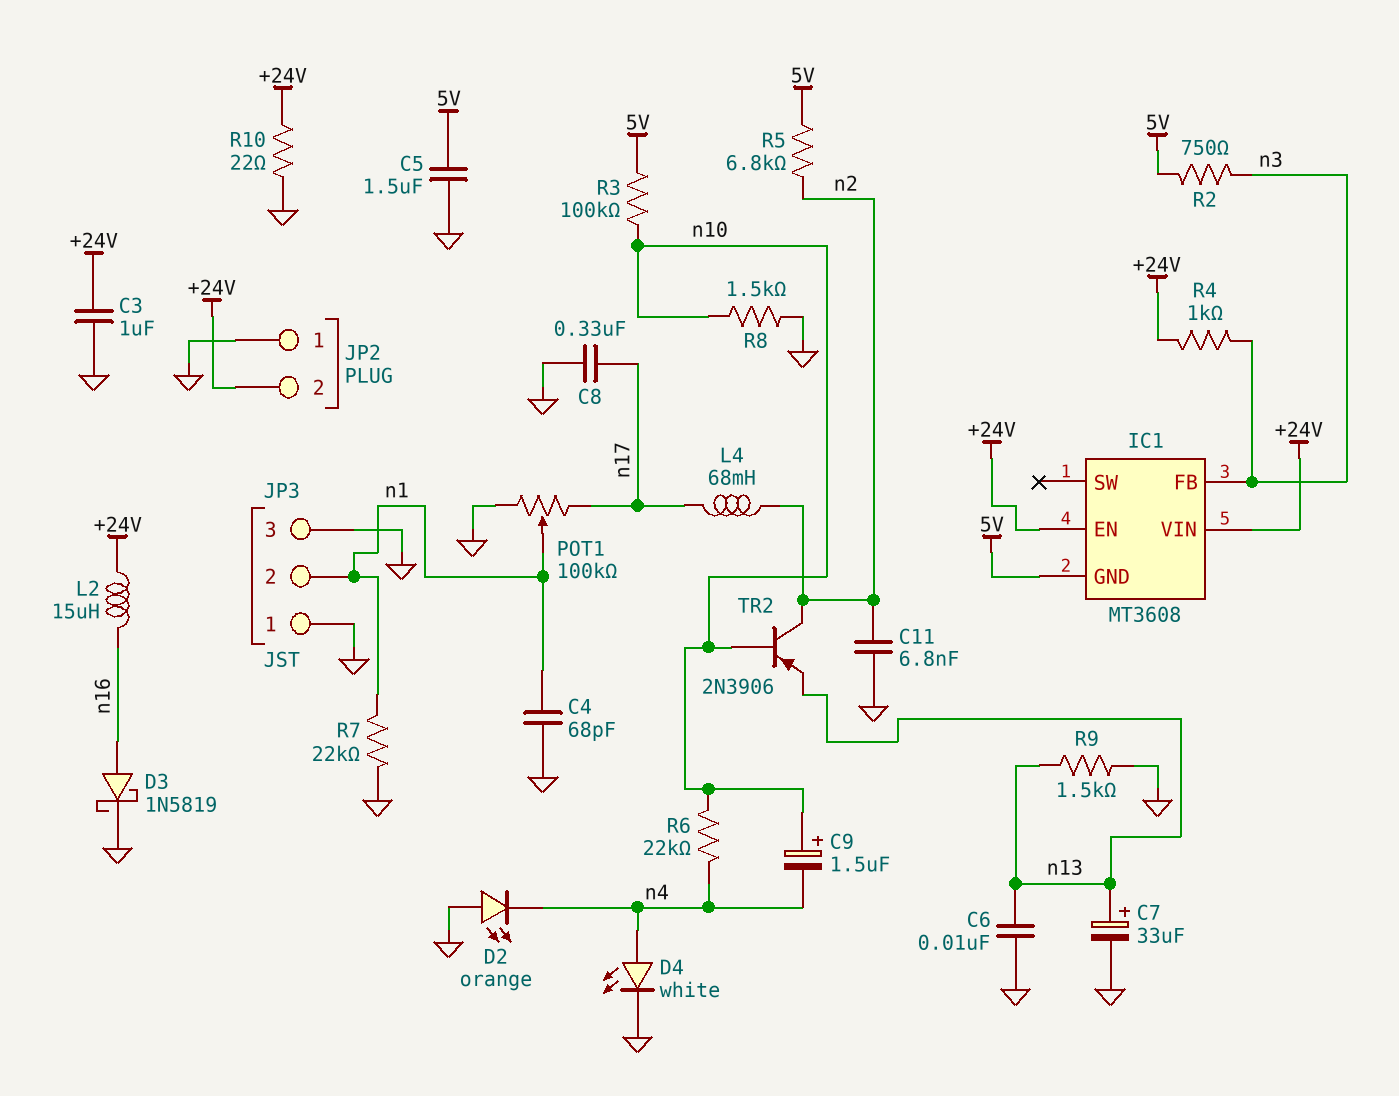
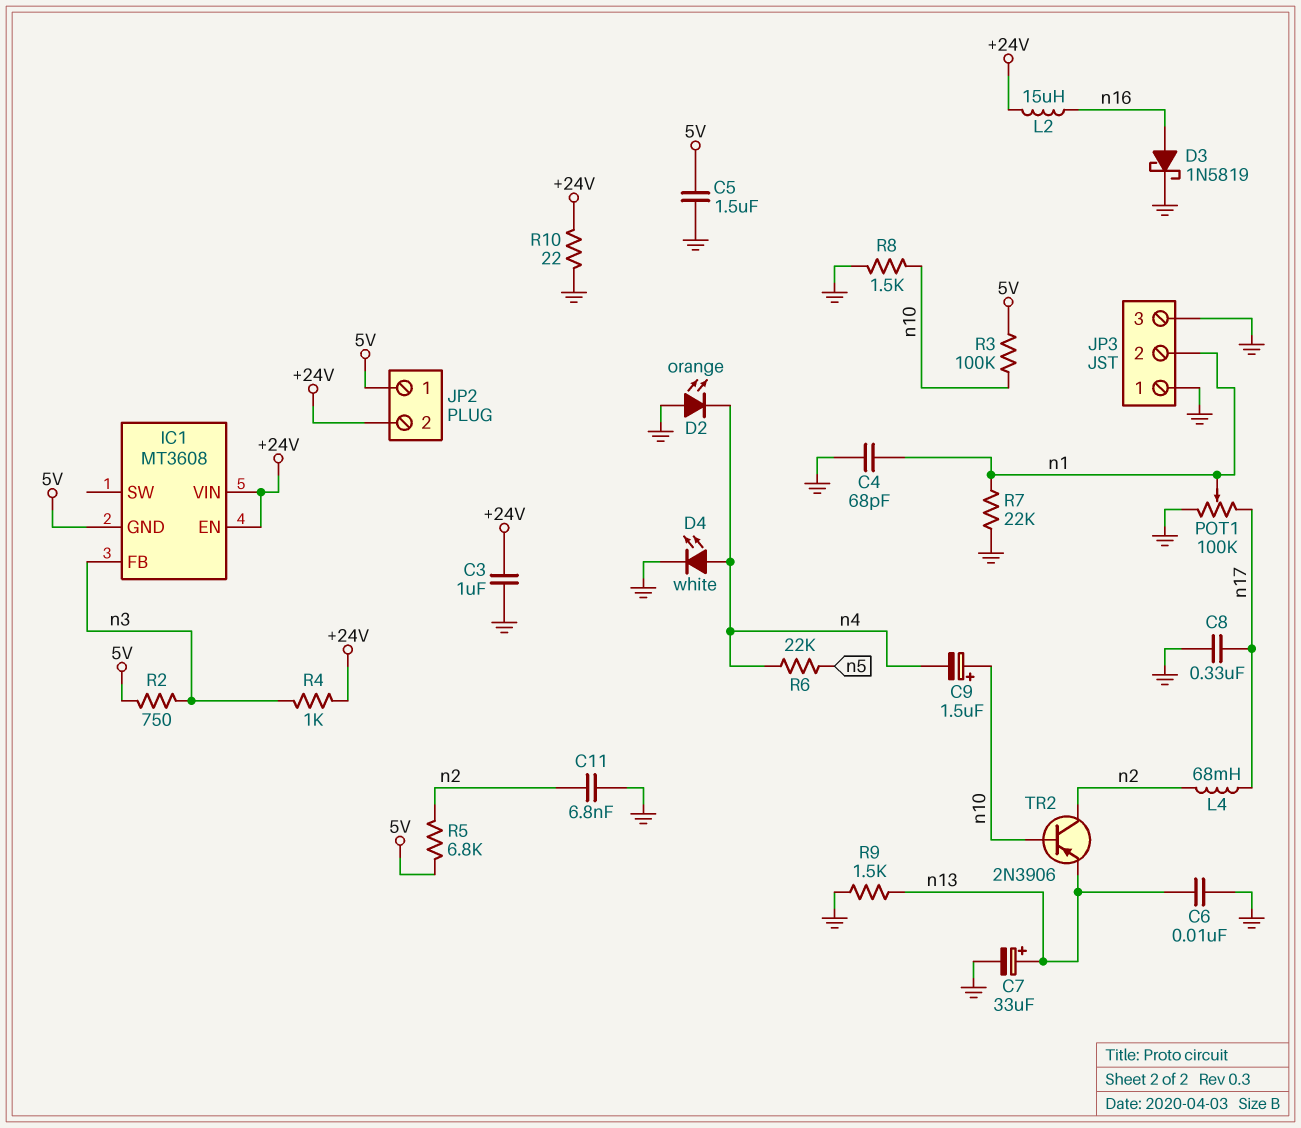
JP2 pin 1: GND -> 5V
R6: 22k (n4, n10) -> 22k (n4, n5)

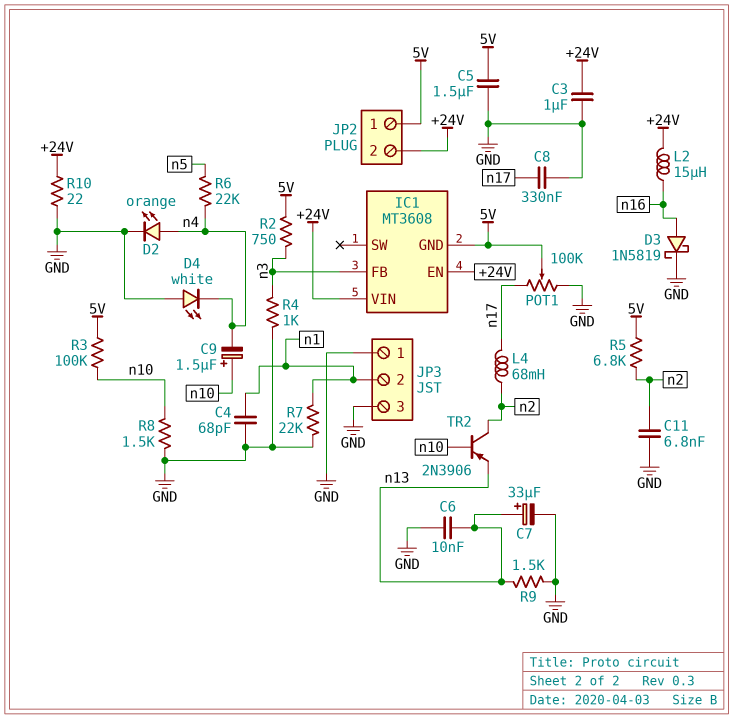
D2: LED orange (A GND, K n4) -> LED orange (A n4, K GND)
D4: LED white (A n4, K GND) -> LED white (A GND, K n4)
POT1: 100k (GND, n17, wiper n1) -> 100k (GND, n17, wiper 5V)
R4: 1k (+24V, n3) -> 1k (GND, n3)

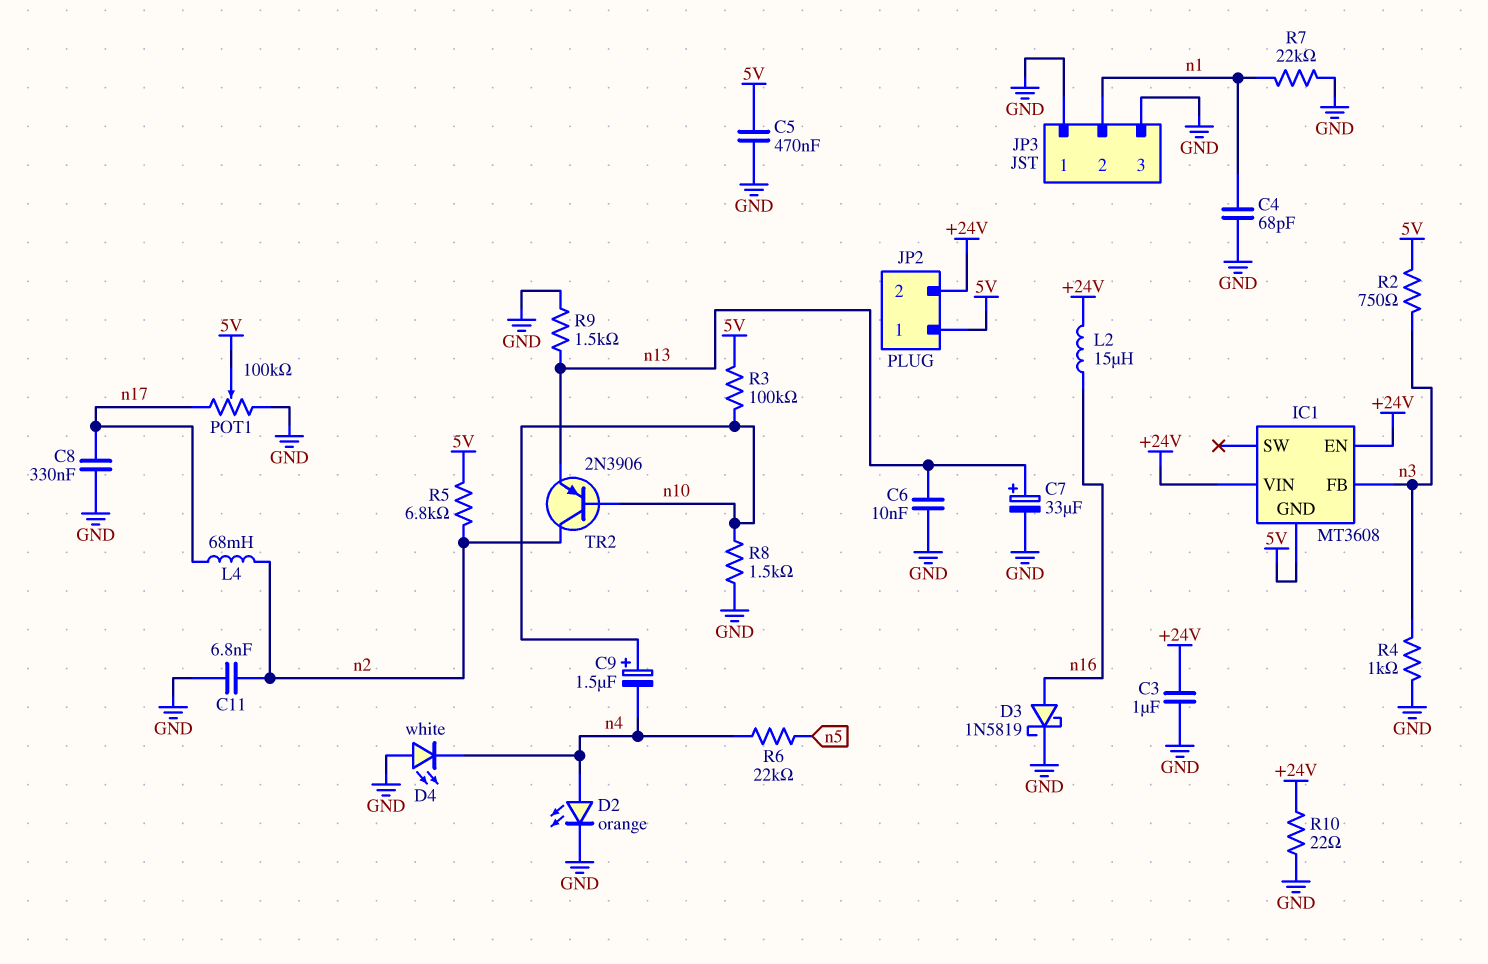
C5: 1.5uF (5V, GND) -> 470nF (5V, GND)

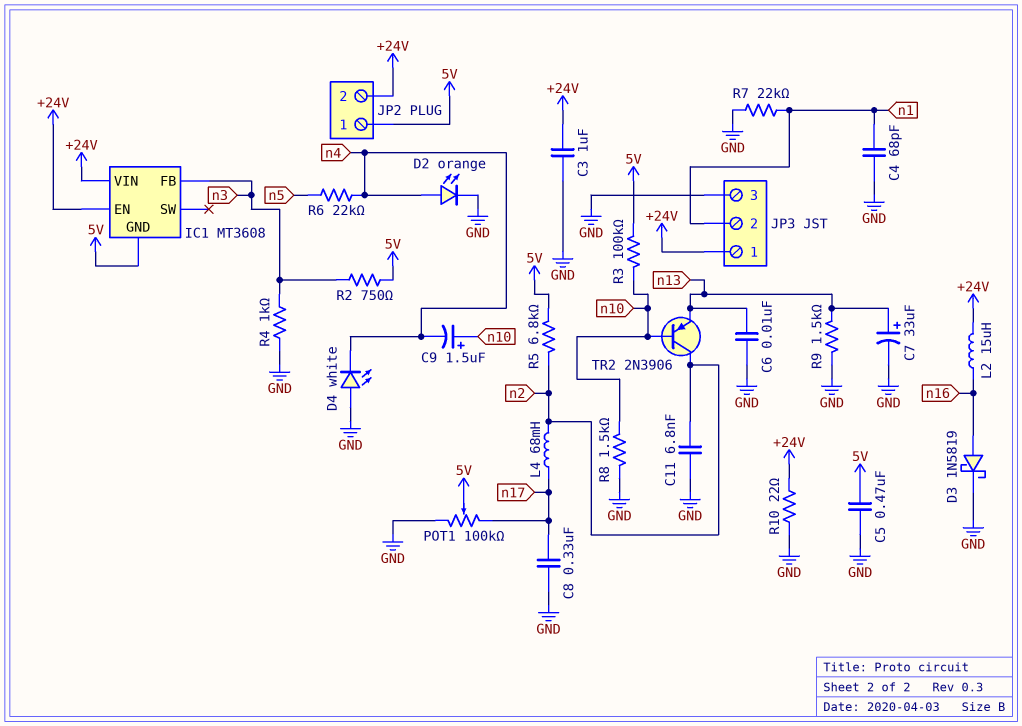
JP3 pin 1: GND -> +24V

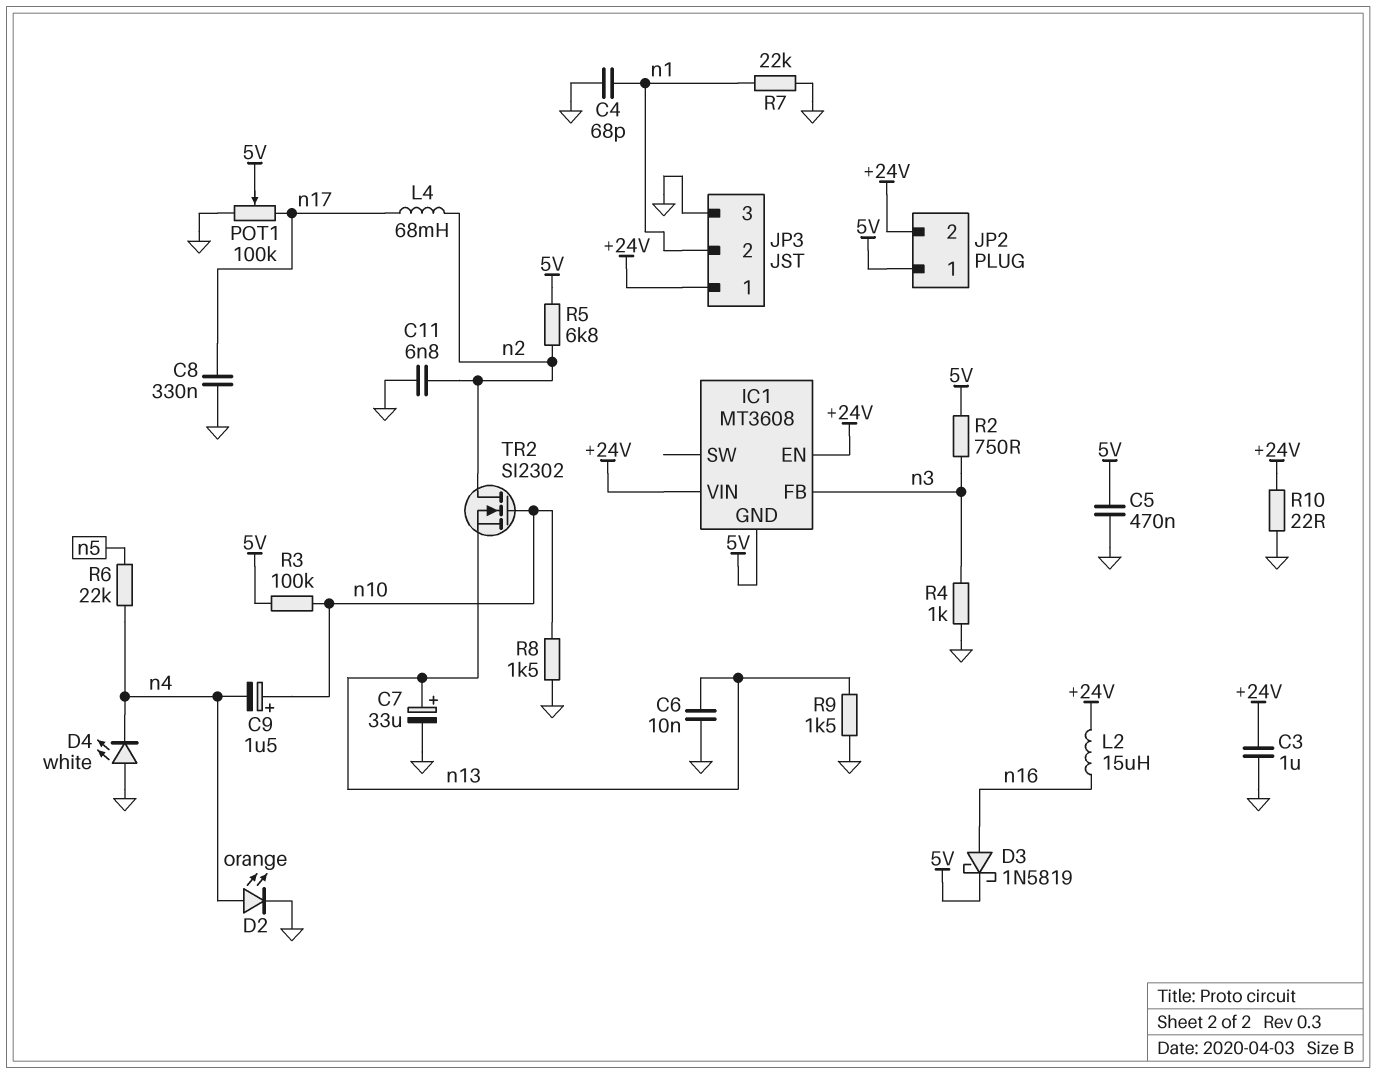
D3: schottky 1N5819 (A n16, K GND) -> schottky 1N5819 (A n16, K 5V)
TR2: PNP 2N3906 (B n10, C n2, E n13) -> NMOS SI2302 (G n10, D n2, S n13)

